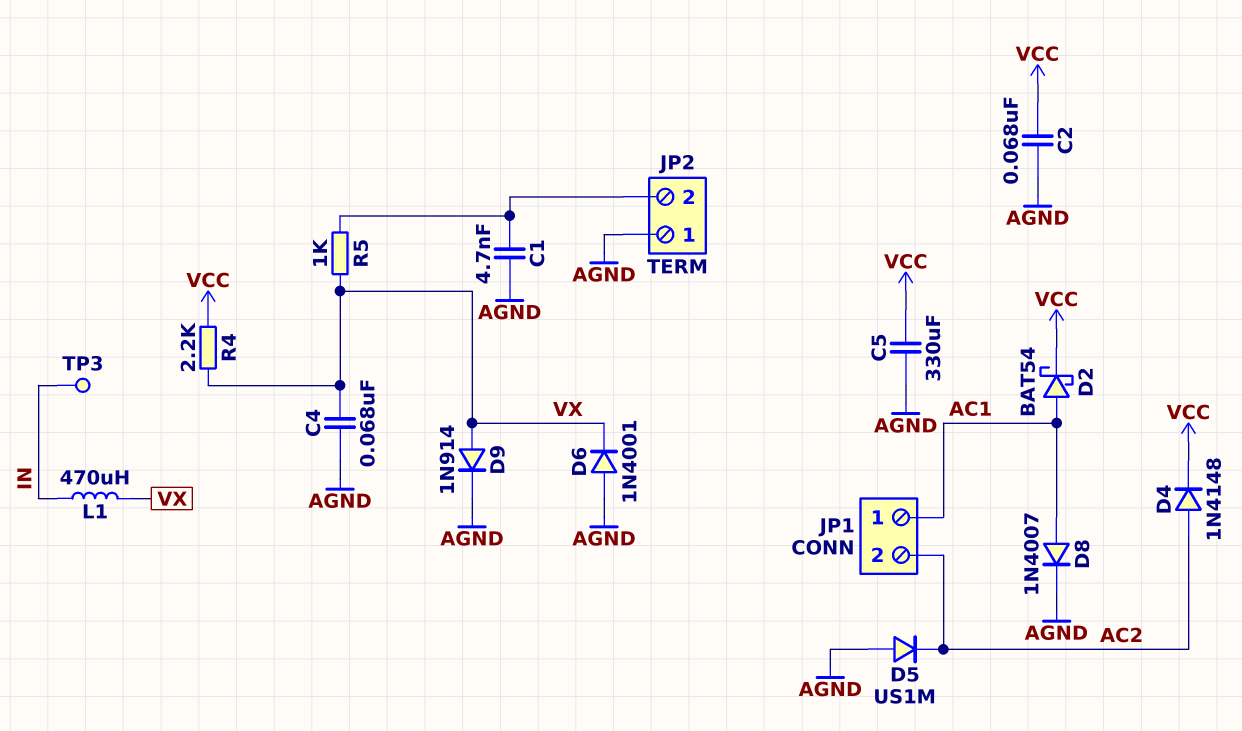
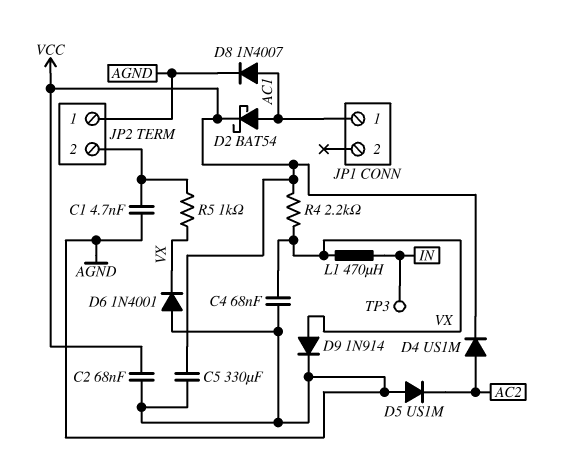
D4: diode 1N4148 (A AC2, K VCC) -> diode US1M (A AC2, K VCC)
JP1 pin 2: AC2 -> none

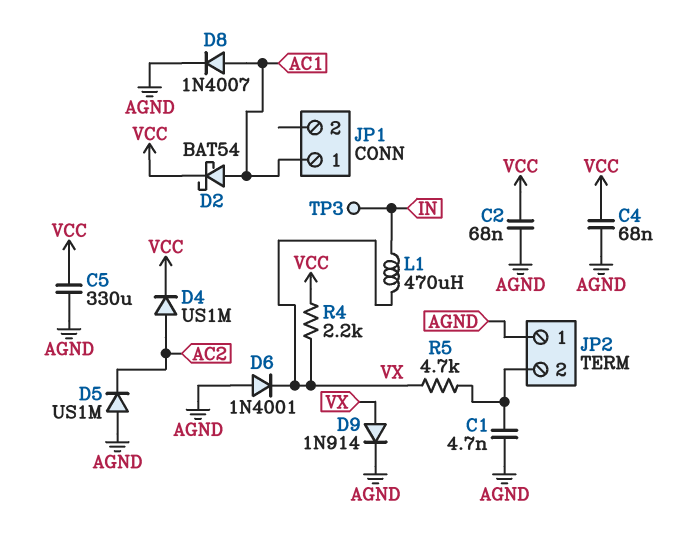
C4: 68nF (AGND, VX) -> 68nF (AGND, VCC)
R5: 1k (JP2/2, VX) -> 4.7k (JP2/2, VX)

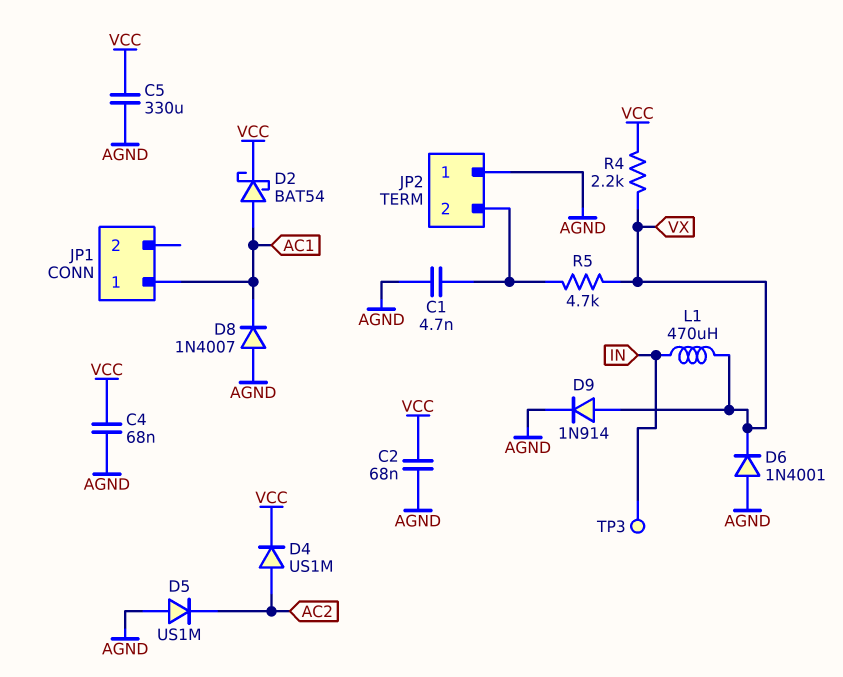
D8: diode 1N4007 (A AC1, K AGND) -> diode 1N4007 (A AGND, K AC1)

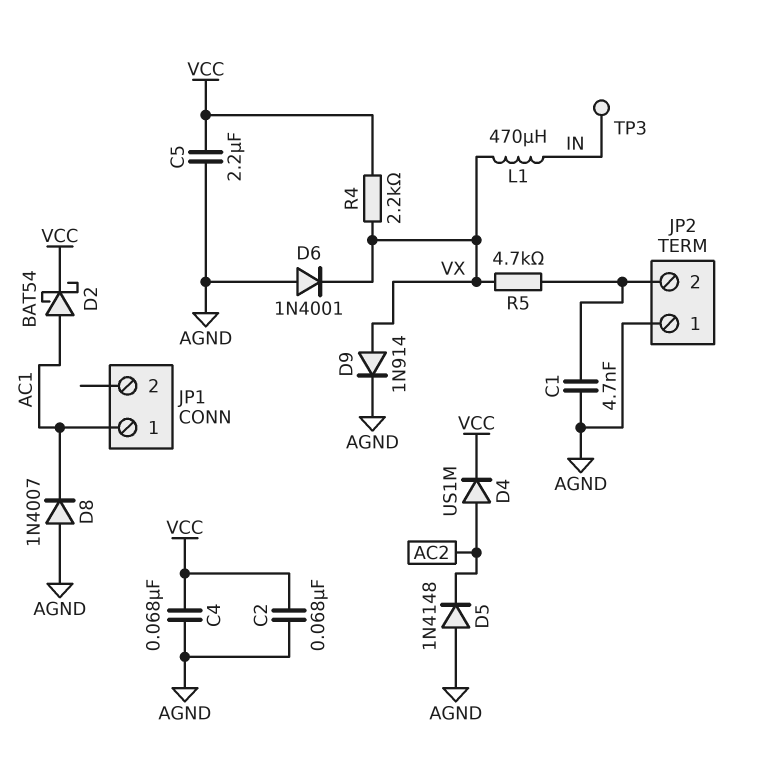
C5: 330uF (AGND, VCC) -> 2.2uF (AGND, VCC)
D5: diode US1M (A AGND, K AC2) -> diode 1N4148 (A AGND, K AC2)

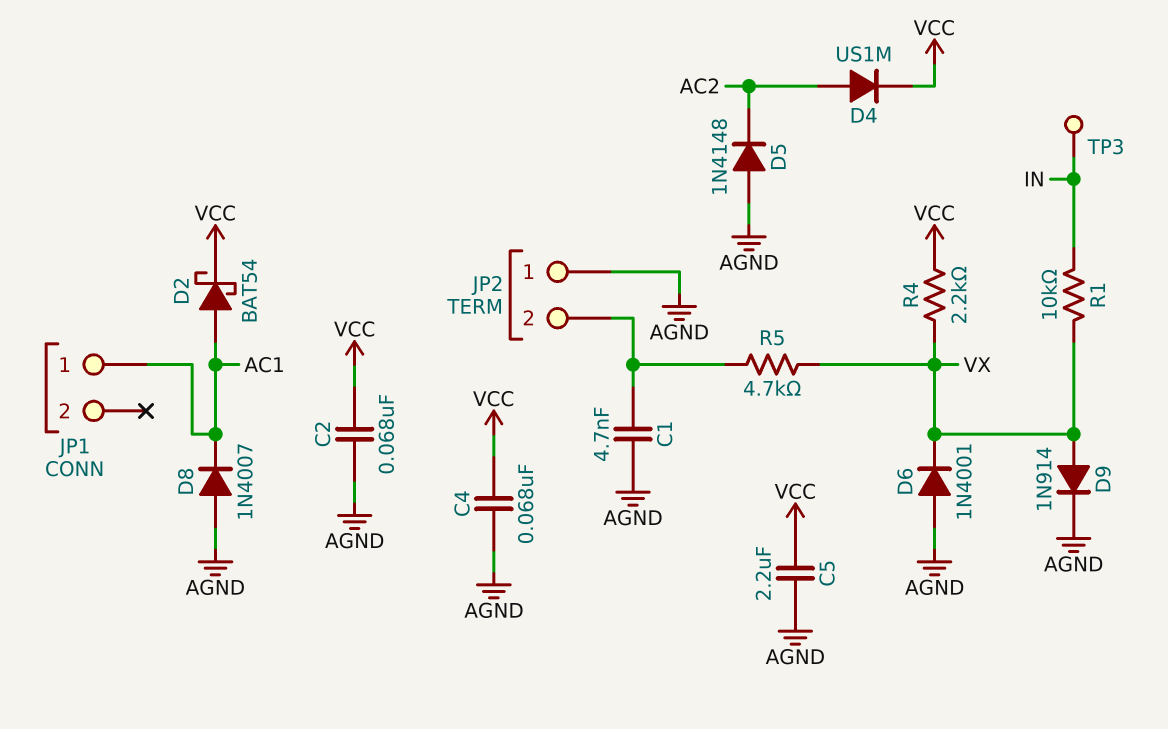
L1: 470uH (IN, VX) -> none
R1: none -> 10k (IN, VX)

